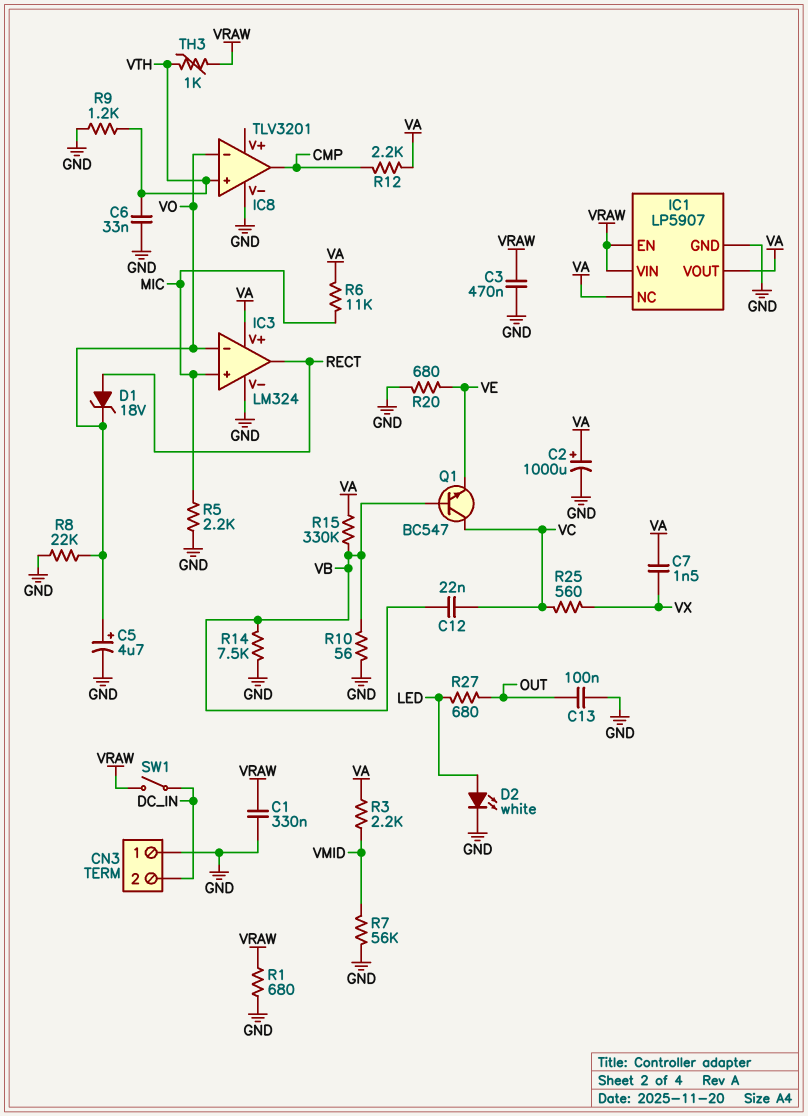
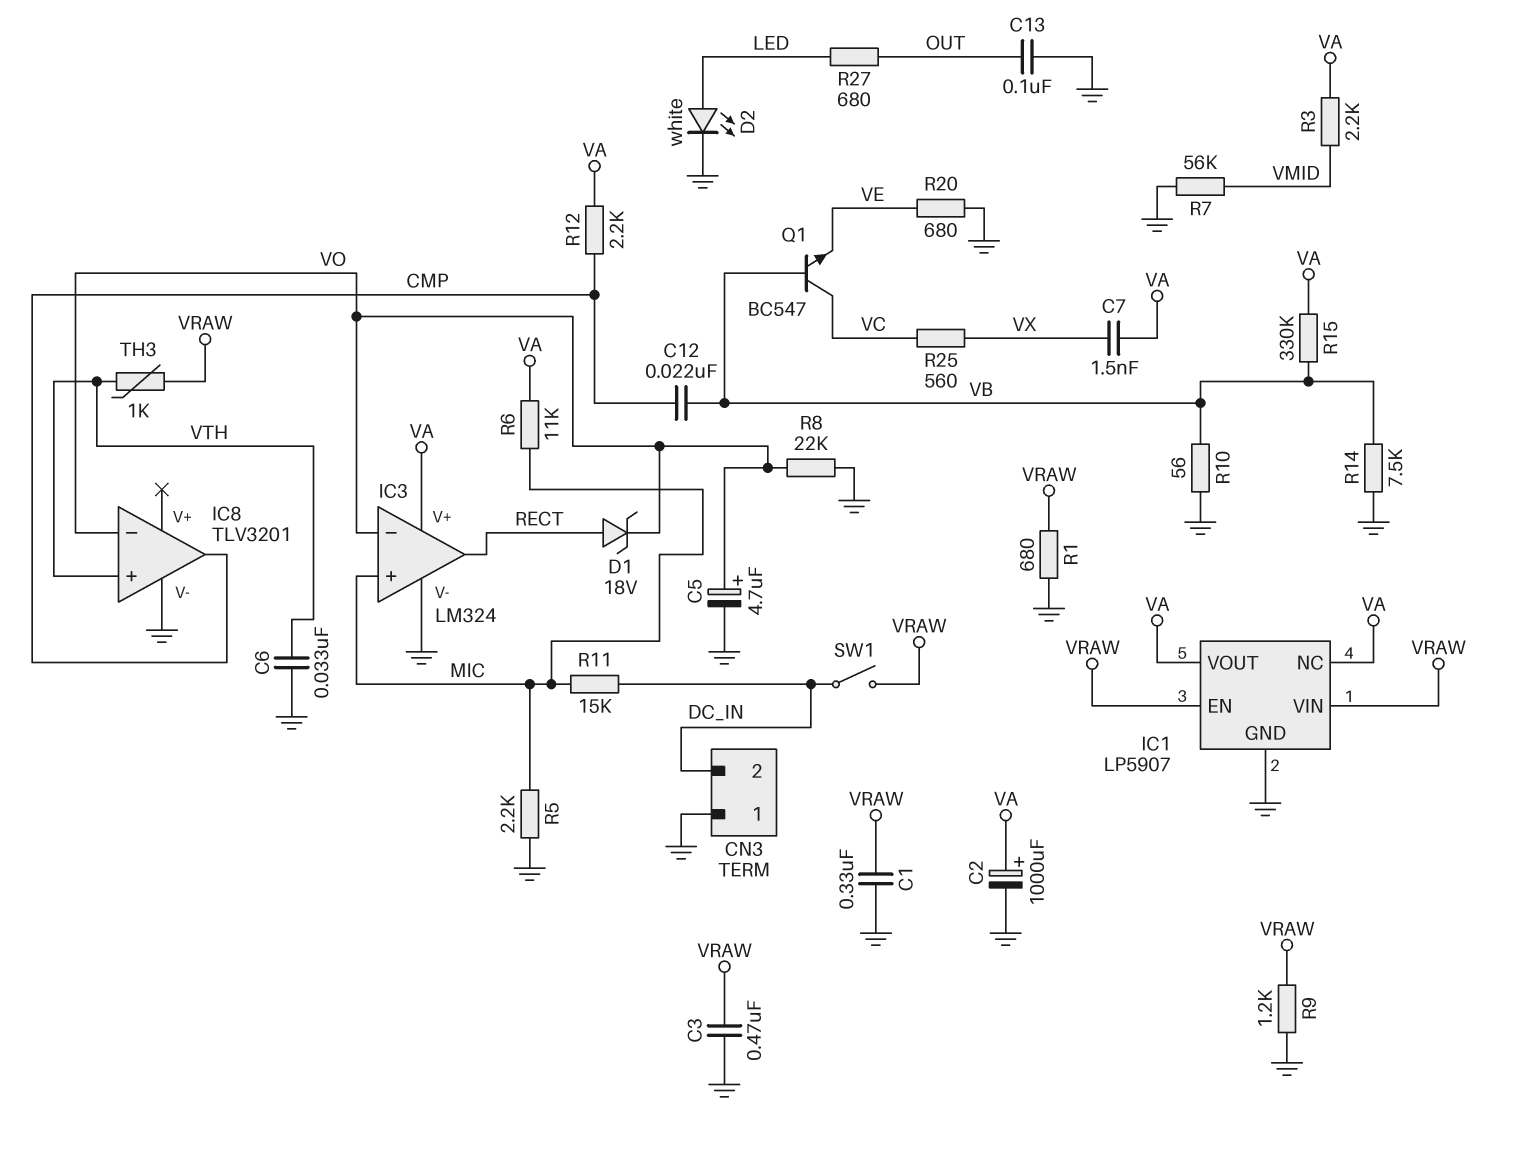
C12: 22nF (VB, VC) -> 22nF (CMP, VB)
R9: 1.2k (GND, VTH) -> 1.2k (GND, VRAW)
R11: none -> 15k (DC_IN, MIC)

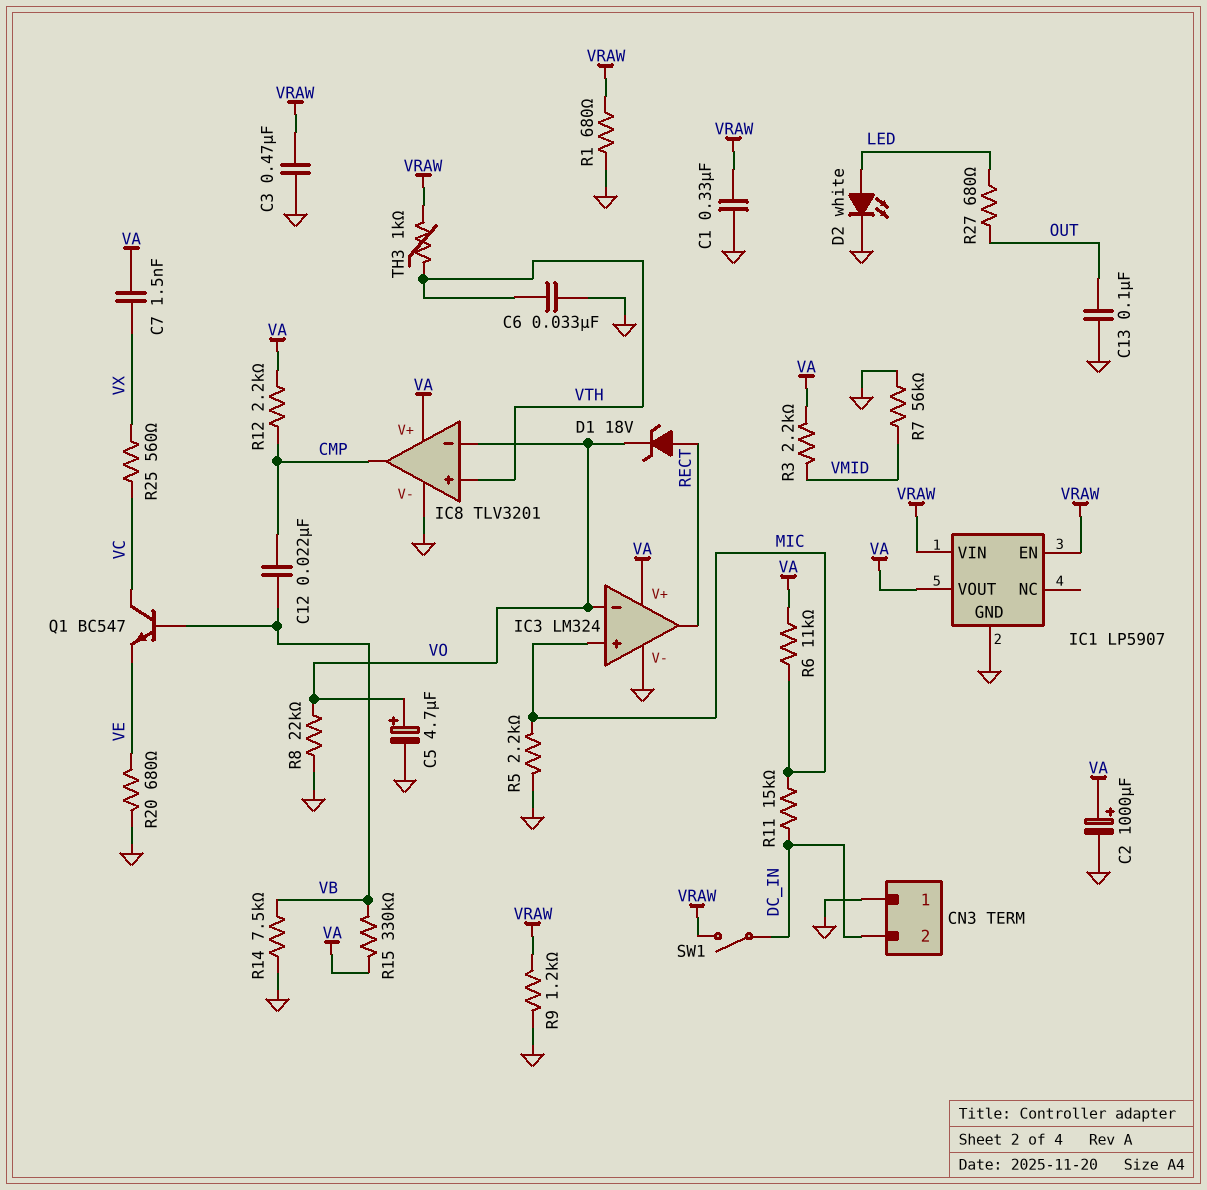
IC1 pin NC: VA -> none
IC8 pin V+: none -> VA
R10: 56 (GND, VB) -> none

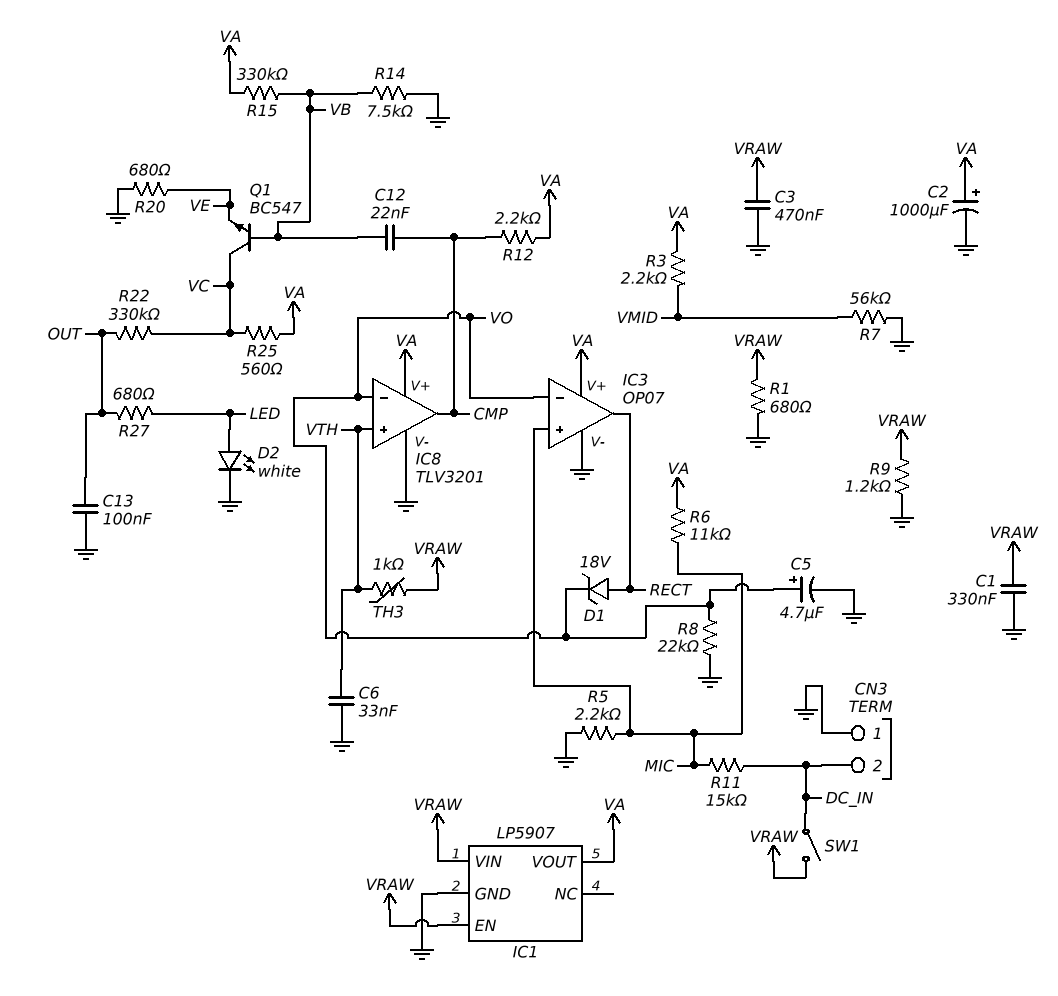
C7: 1.5nF (VA, VX) -> none
IC3: LM324 -> OP07
R22: none -> 330k (OUT, VC)
R25: 560 (VC, VX) -> 560 (VA, VC)

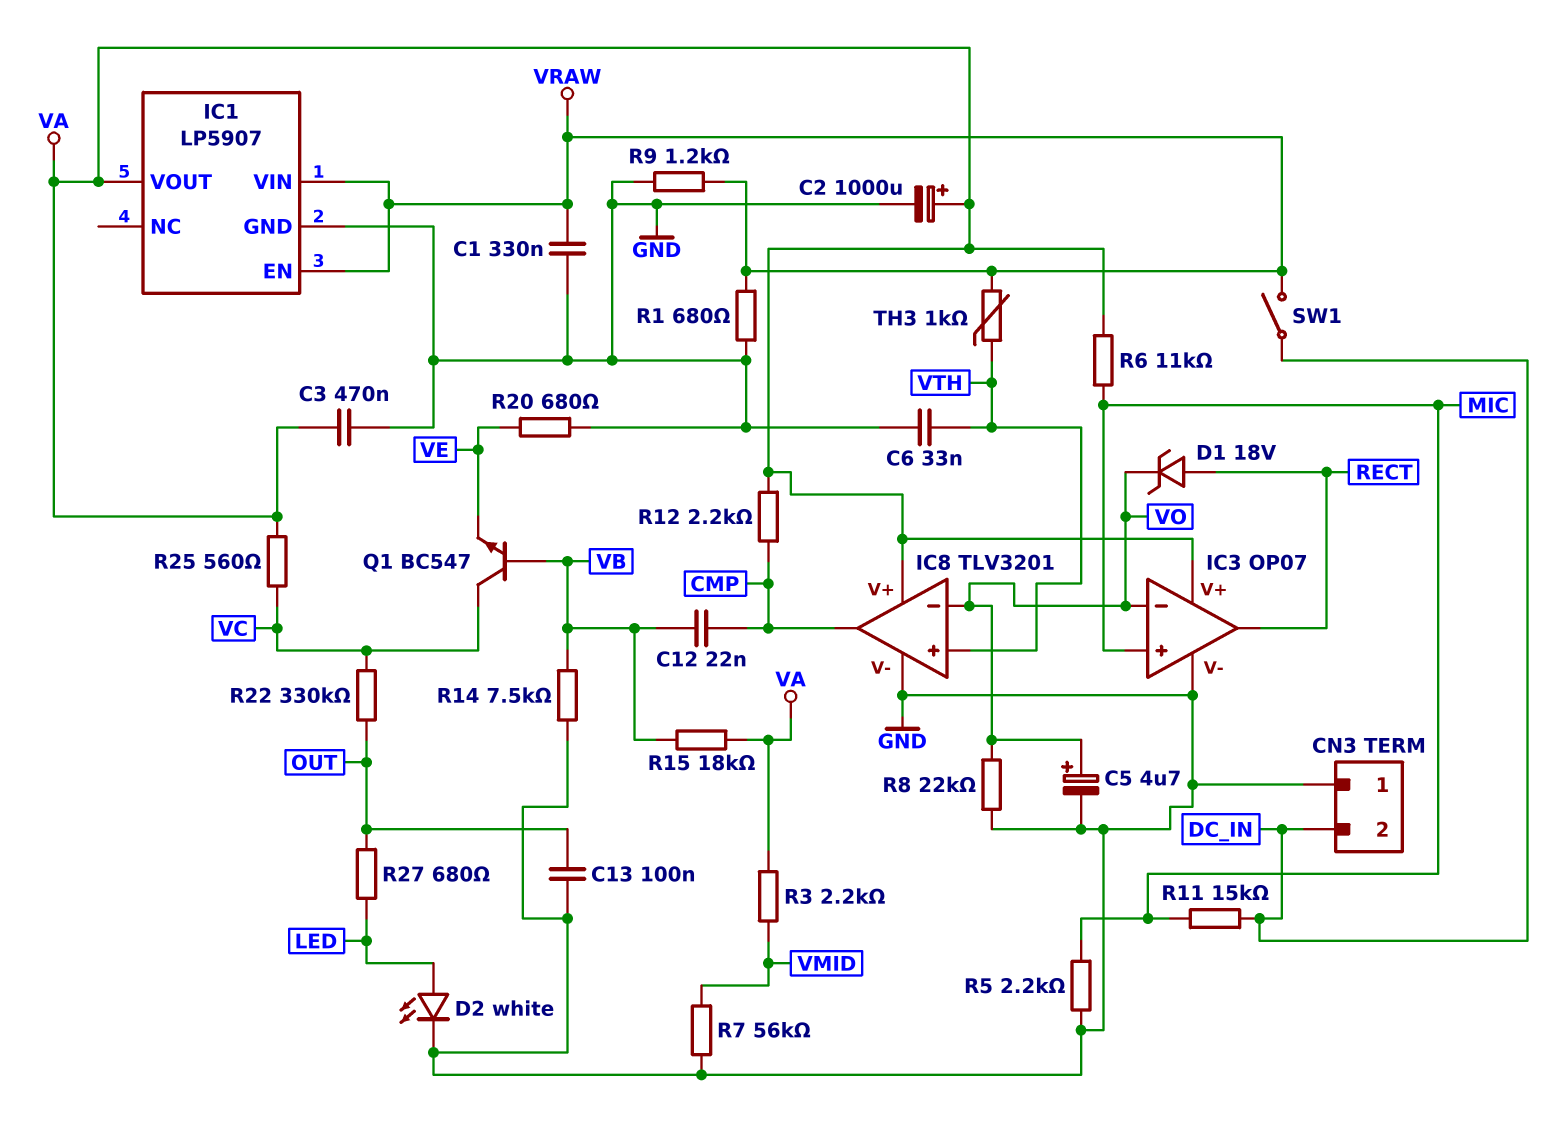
C3: 470nF (GND, VRAW) -> 470nF (GND, VA)
R15: 330k (VA, VB) -> 18k (VA, VB)

